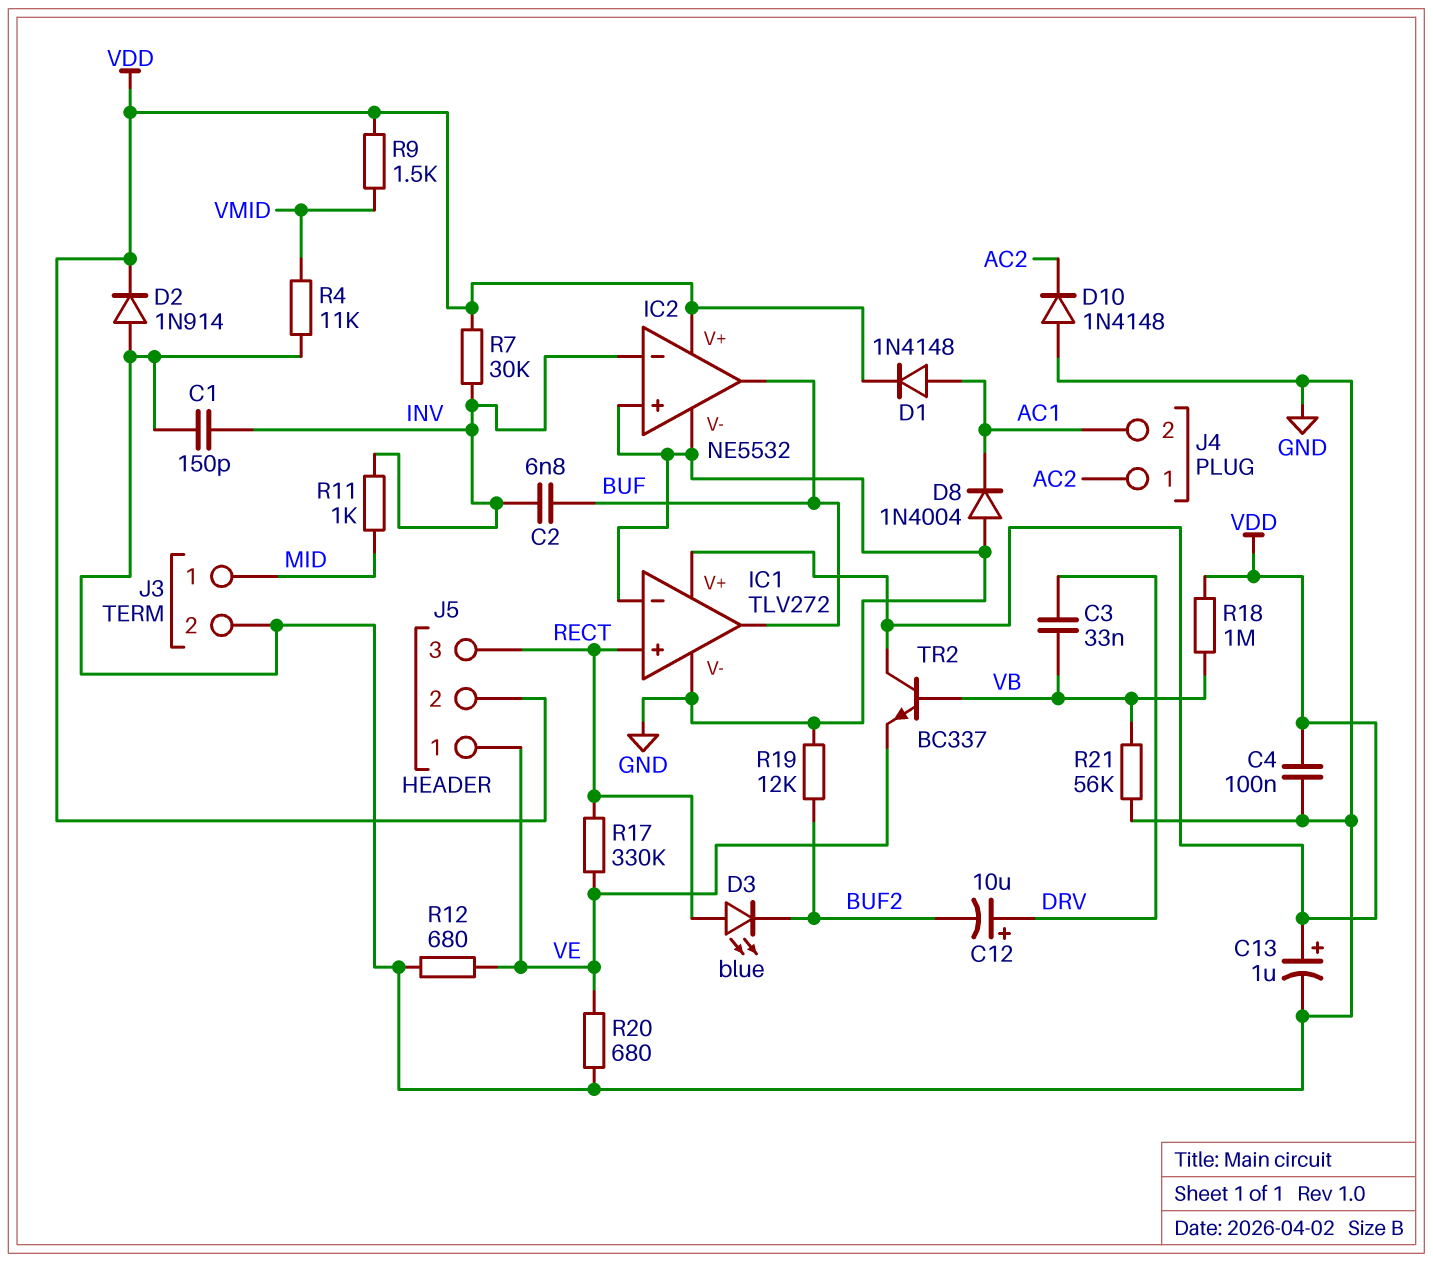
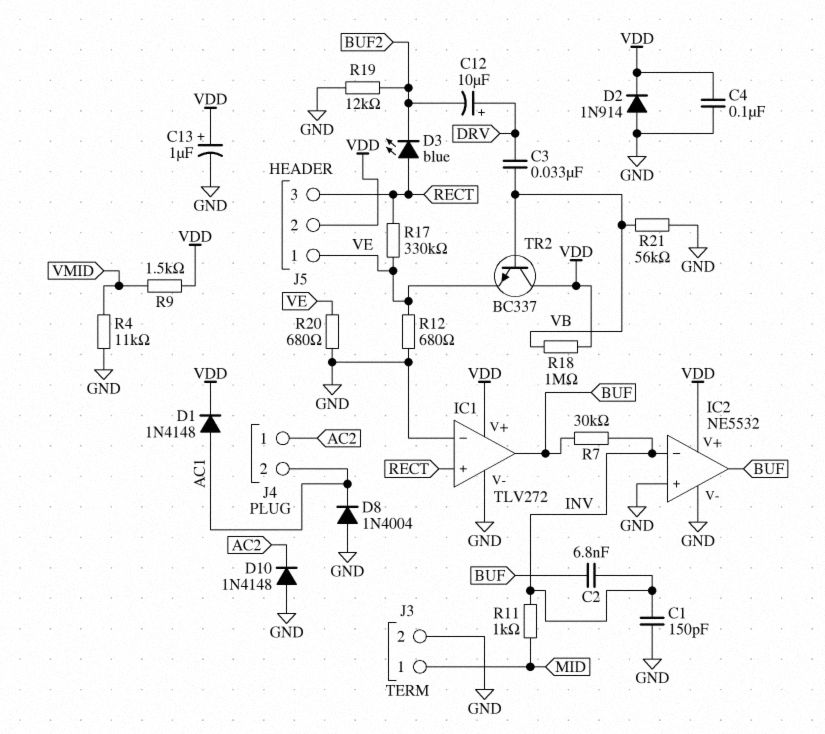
R7: 30k (INV, VDD) -> 30k (BUF, INV)

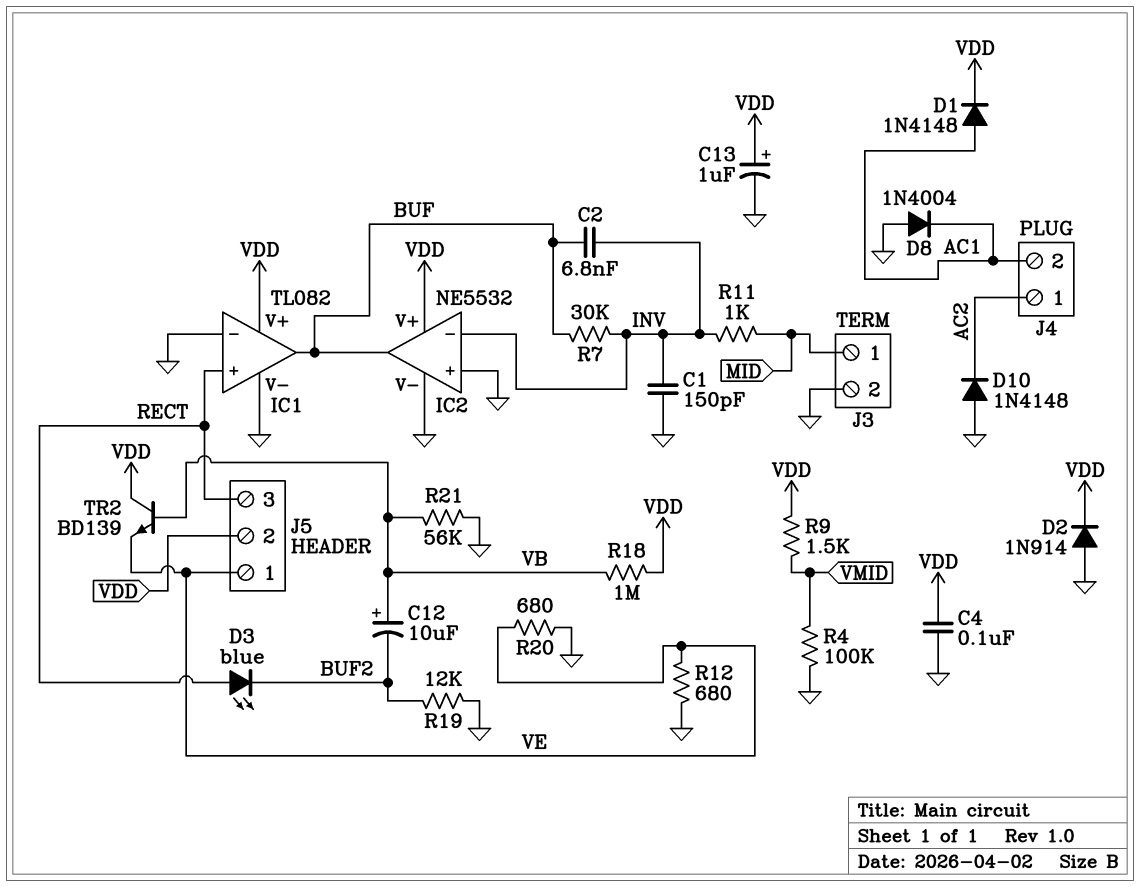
C3: 33nF (DRV, VB) -> none
C12: 10uF (plus DRV, minus BUF2) -> 10uF (plus VB, minus BUF2)
IC1: TLV272 -> TL082
R4: 11k (GND, VMID) -> 100k (GND, VMID)
R17: 330k (RECT, VE) -> none
TR2: NPN BC337 (B VB, C VDD, E VE) -> NPN BD139 (B VB, C VDD, E VE)

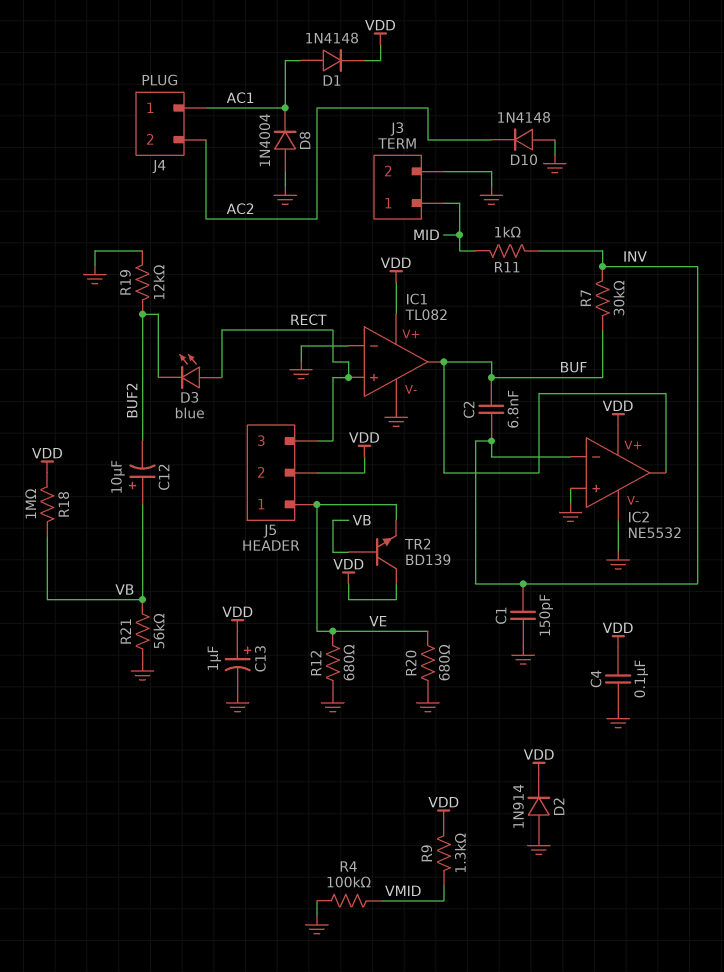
J4 pin 1: AC2 -> AC1
J4 pin 2: AC1 -> AC2
R9: 1.5k (VDD, VMID) -> 1.3k (VDD, VMID)

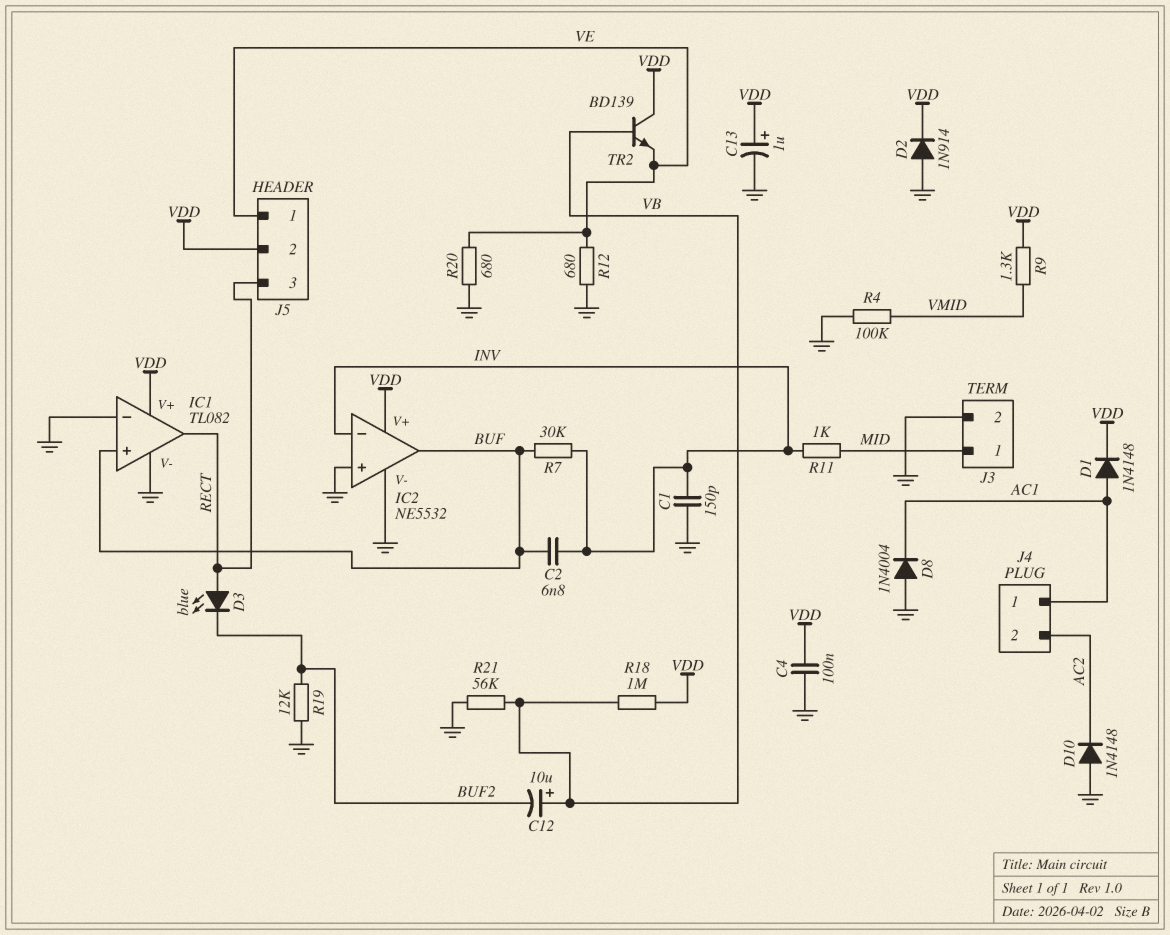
IC1 pin in+: RECT -> BUF
IC1 pin out: BUF -> RECT

